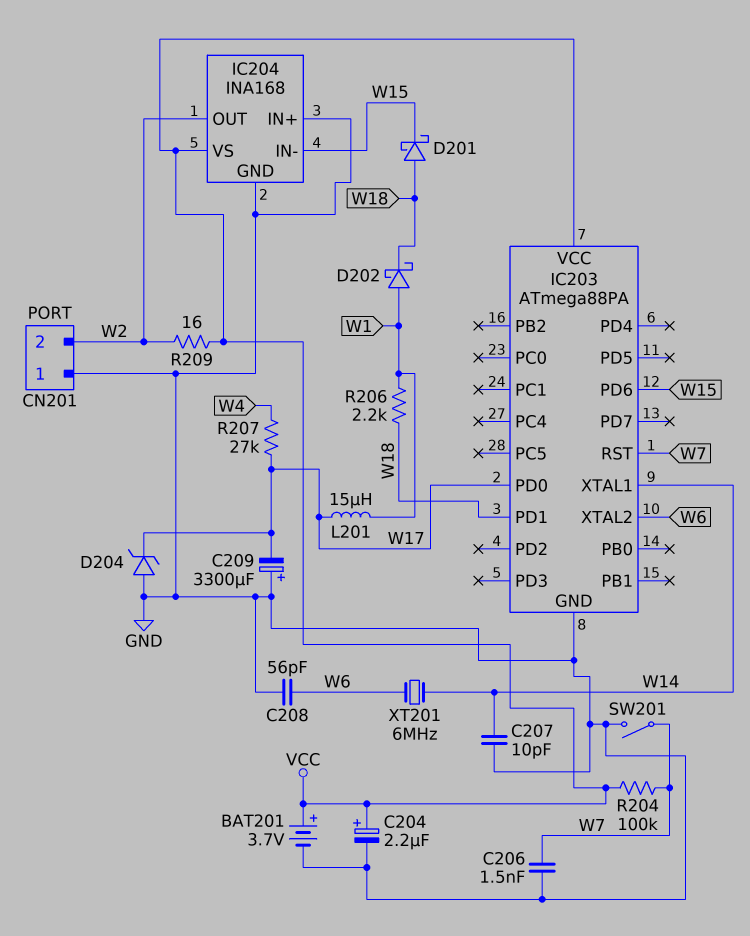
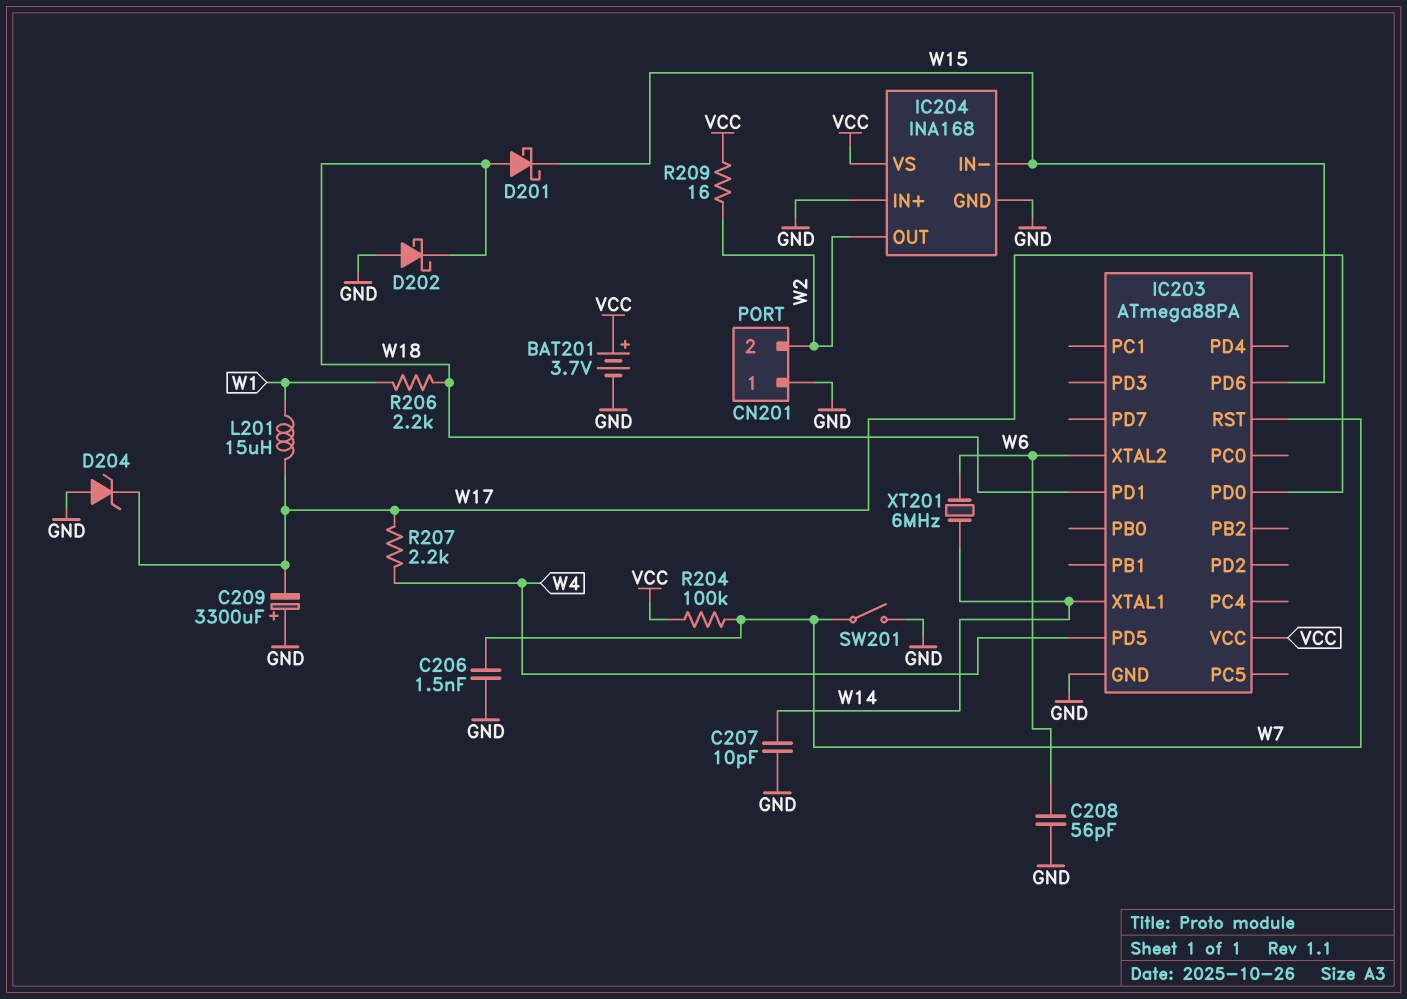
C204: 2.2uF (plus VCC, minus GND) -> none
D202: schottky (A W1, K W18) -> schottky (A GND, K W18)
IC203 pin PD5: none -> W4
R207: 27k (W4, W17) -> 2.2k (W4, W17)

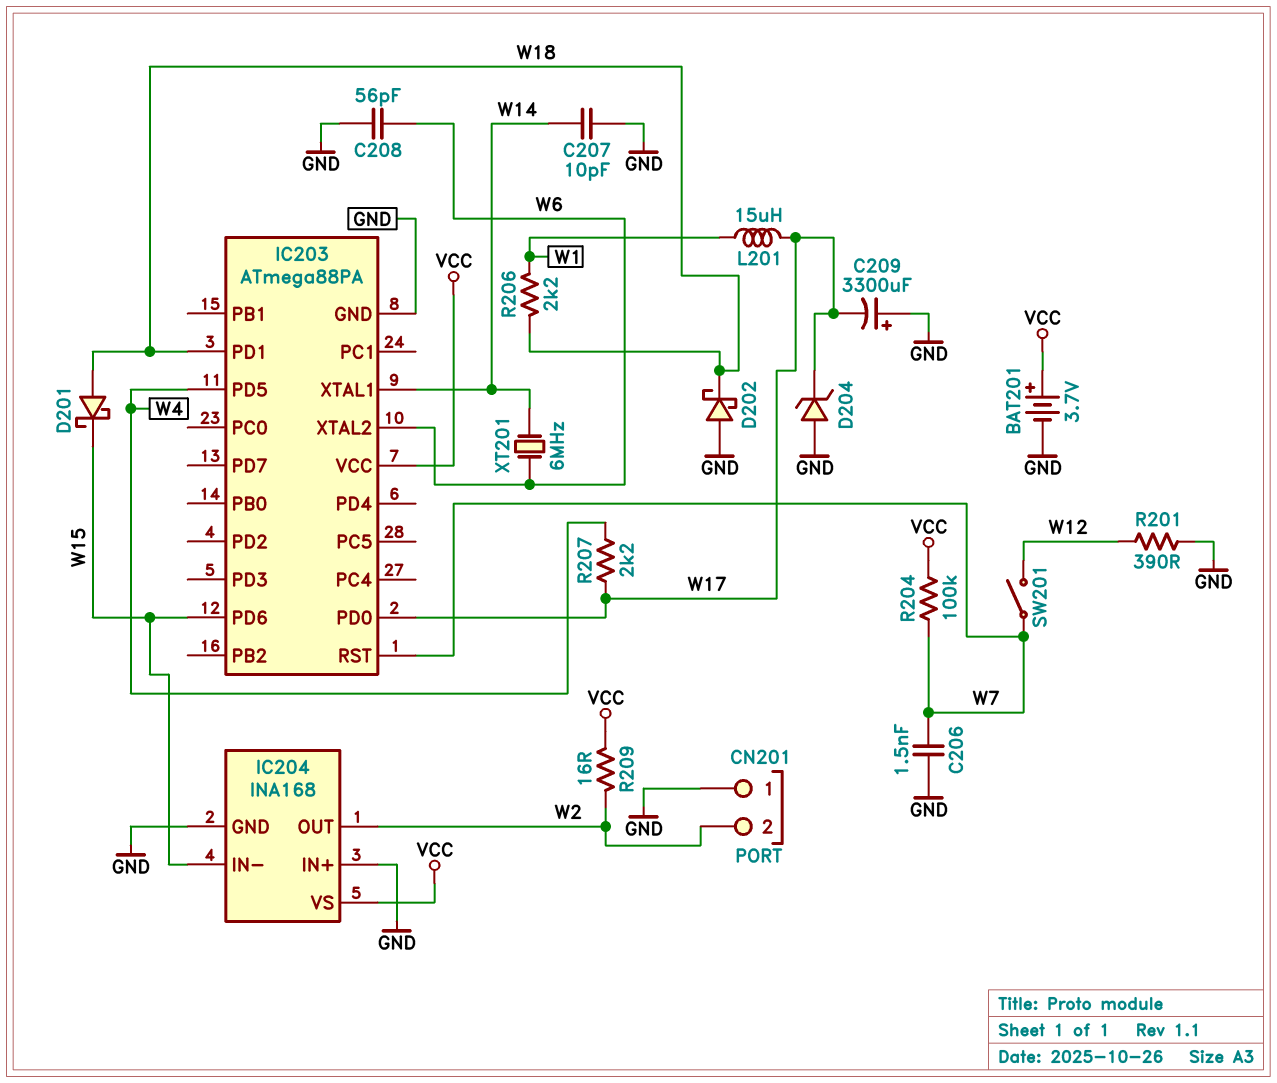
R201: none -> 390 (GND, W12)
SW201: switch (GND, W7) -> switch (W7, W12)

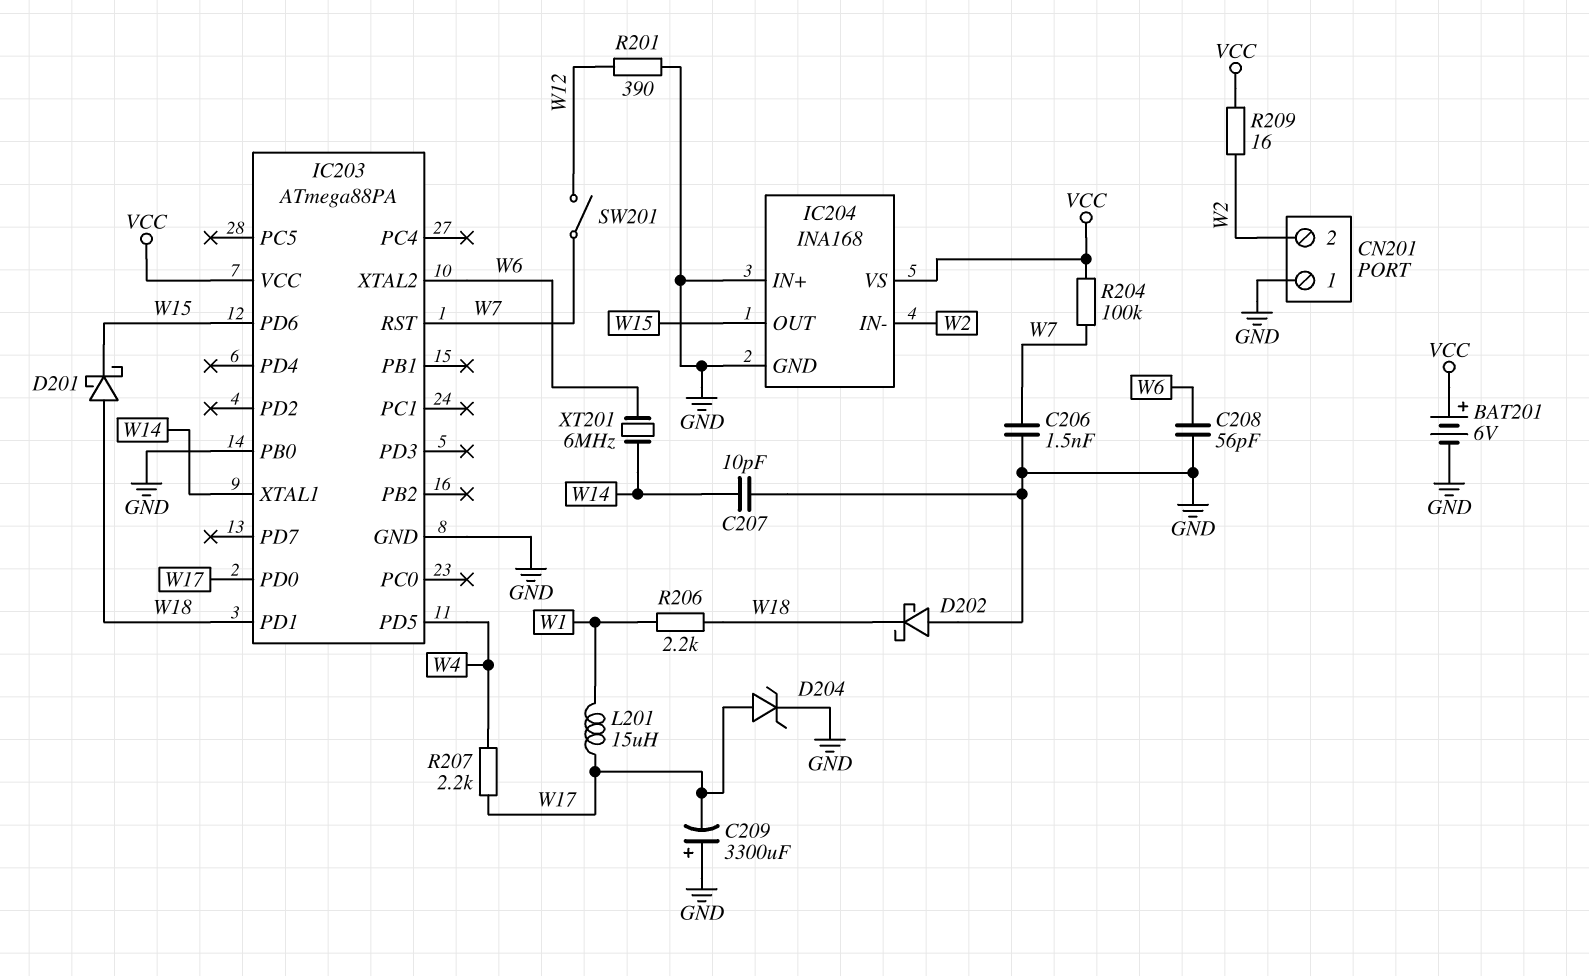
BAT201: 3.7V (plus VCC, minus GND) -> 6V (plus VCC, minus GND)
D204: zener (A GND, K W17) -> zener (A W17, K GND)
IC203 pin PB0: none -> GND
IC204 pin IN-: W15 -> W2
IC204 pin OUT: W2 -> W15

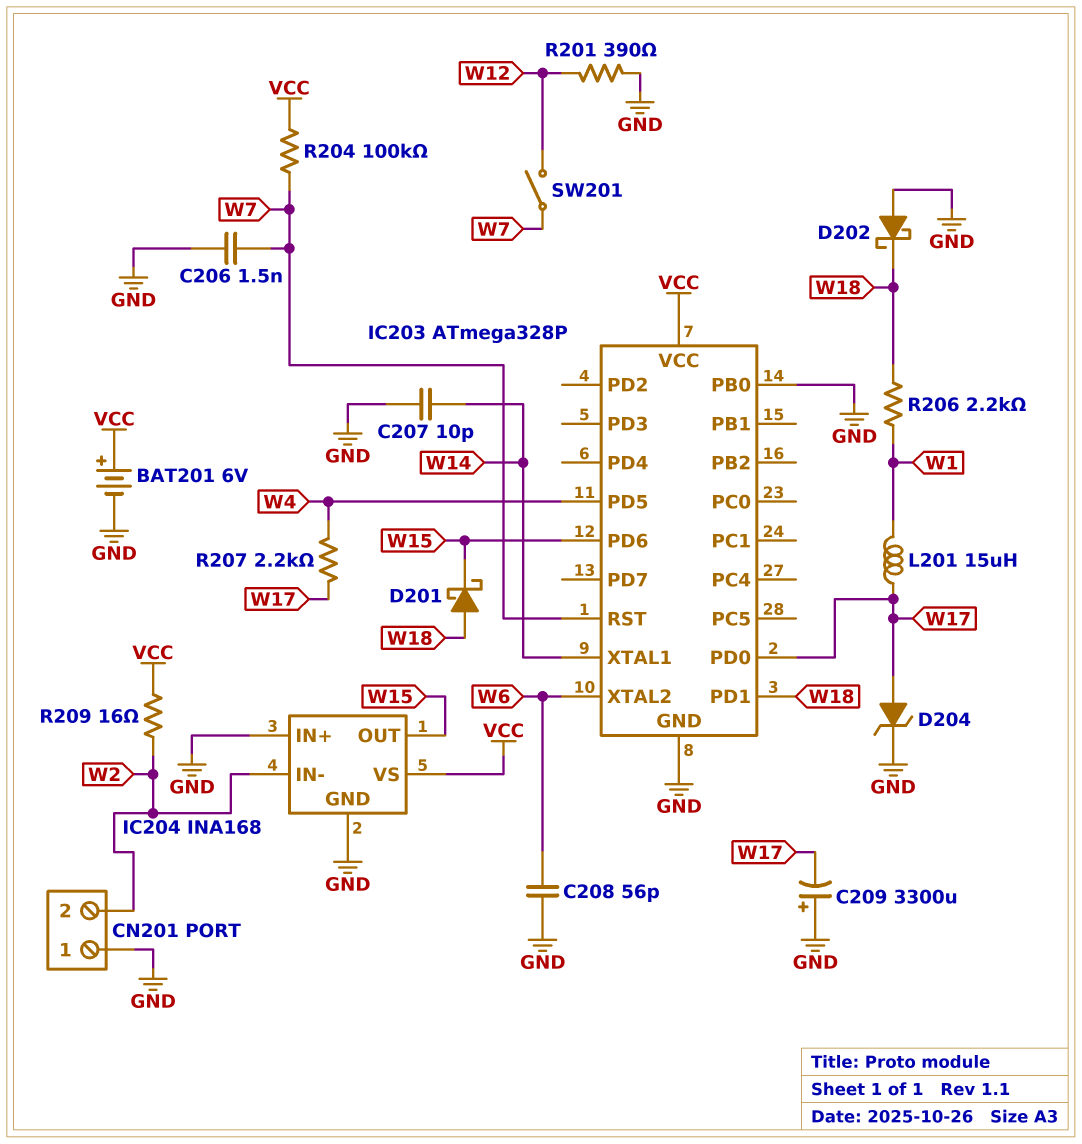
IC203: ATmega88PA -> ATmega328P
XT201: 6MHz (W6, W14) -> none

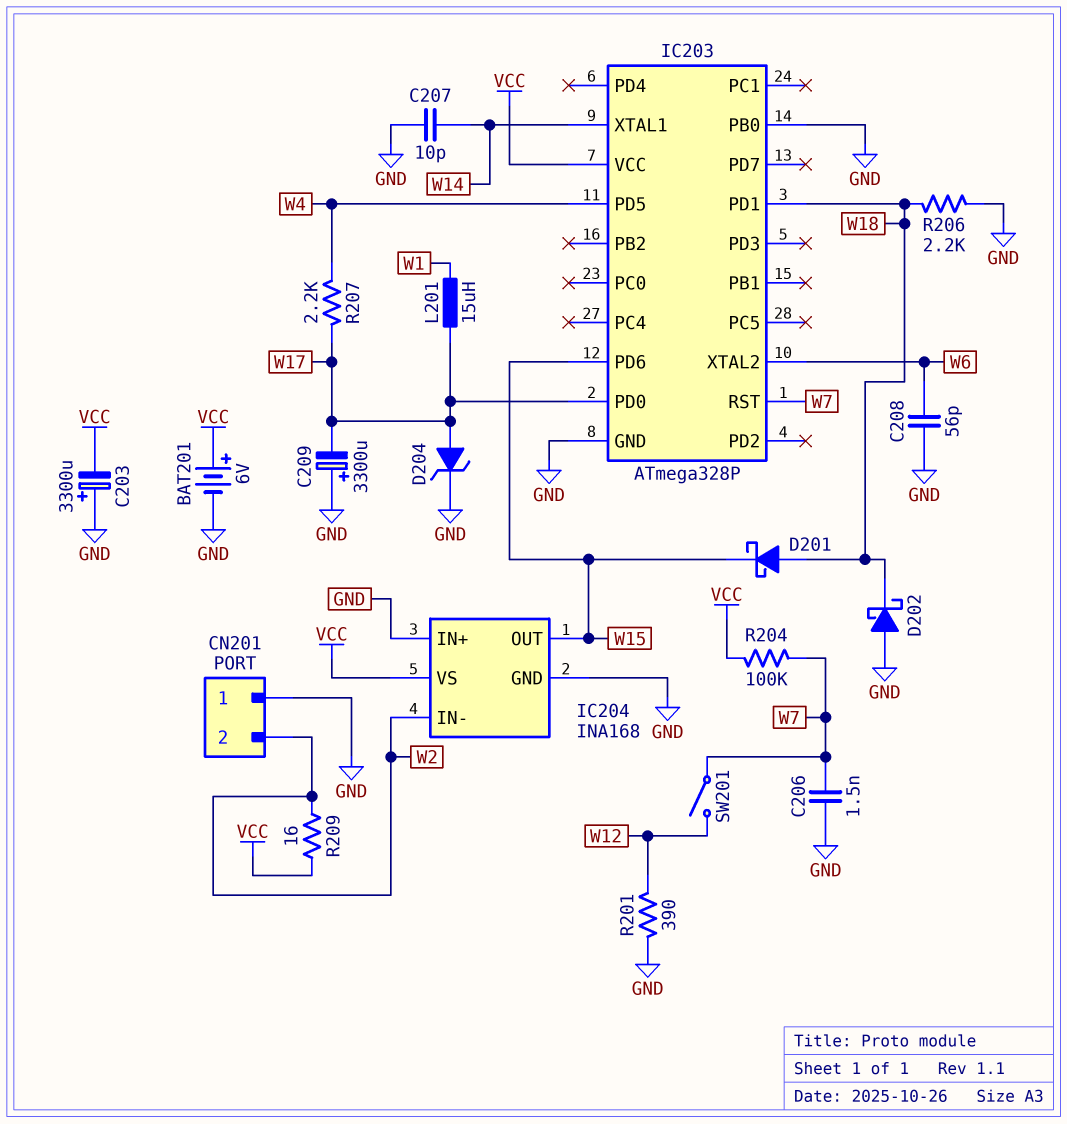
C203: none -> 3300uF (plus GND, minus VCC)
R206: 2.2k (W1, W18) -> 2.2k (GND, W18)

